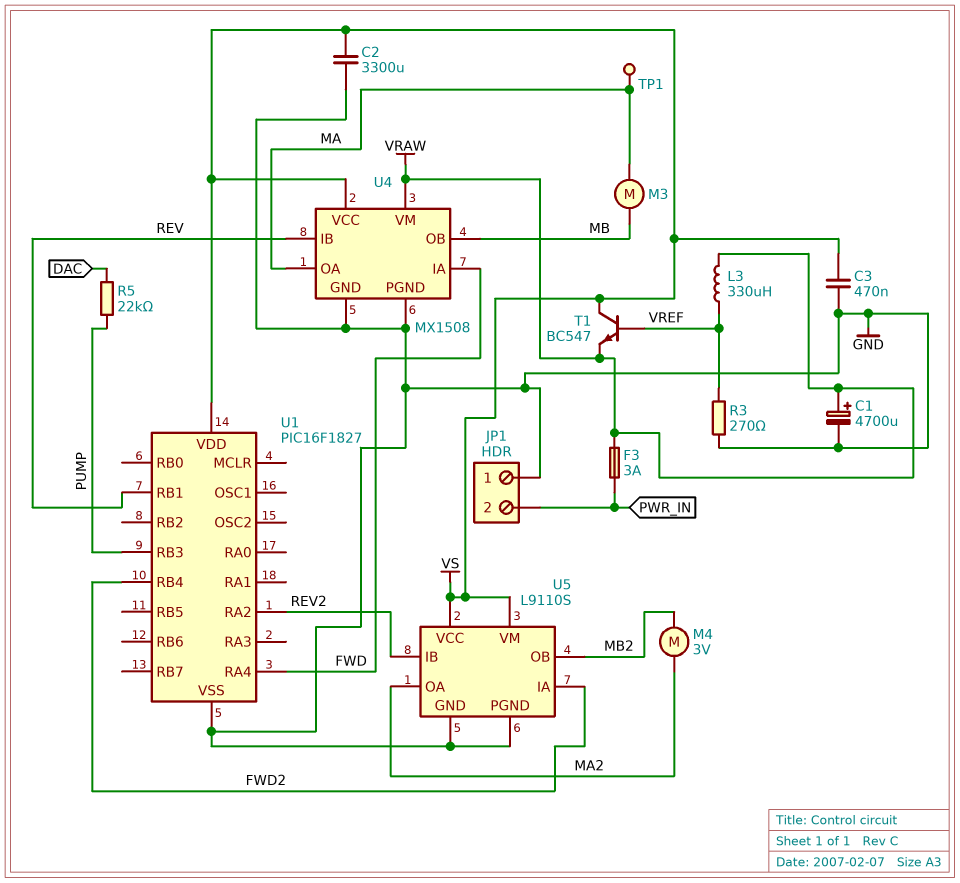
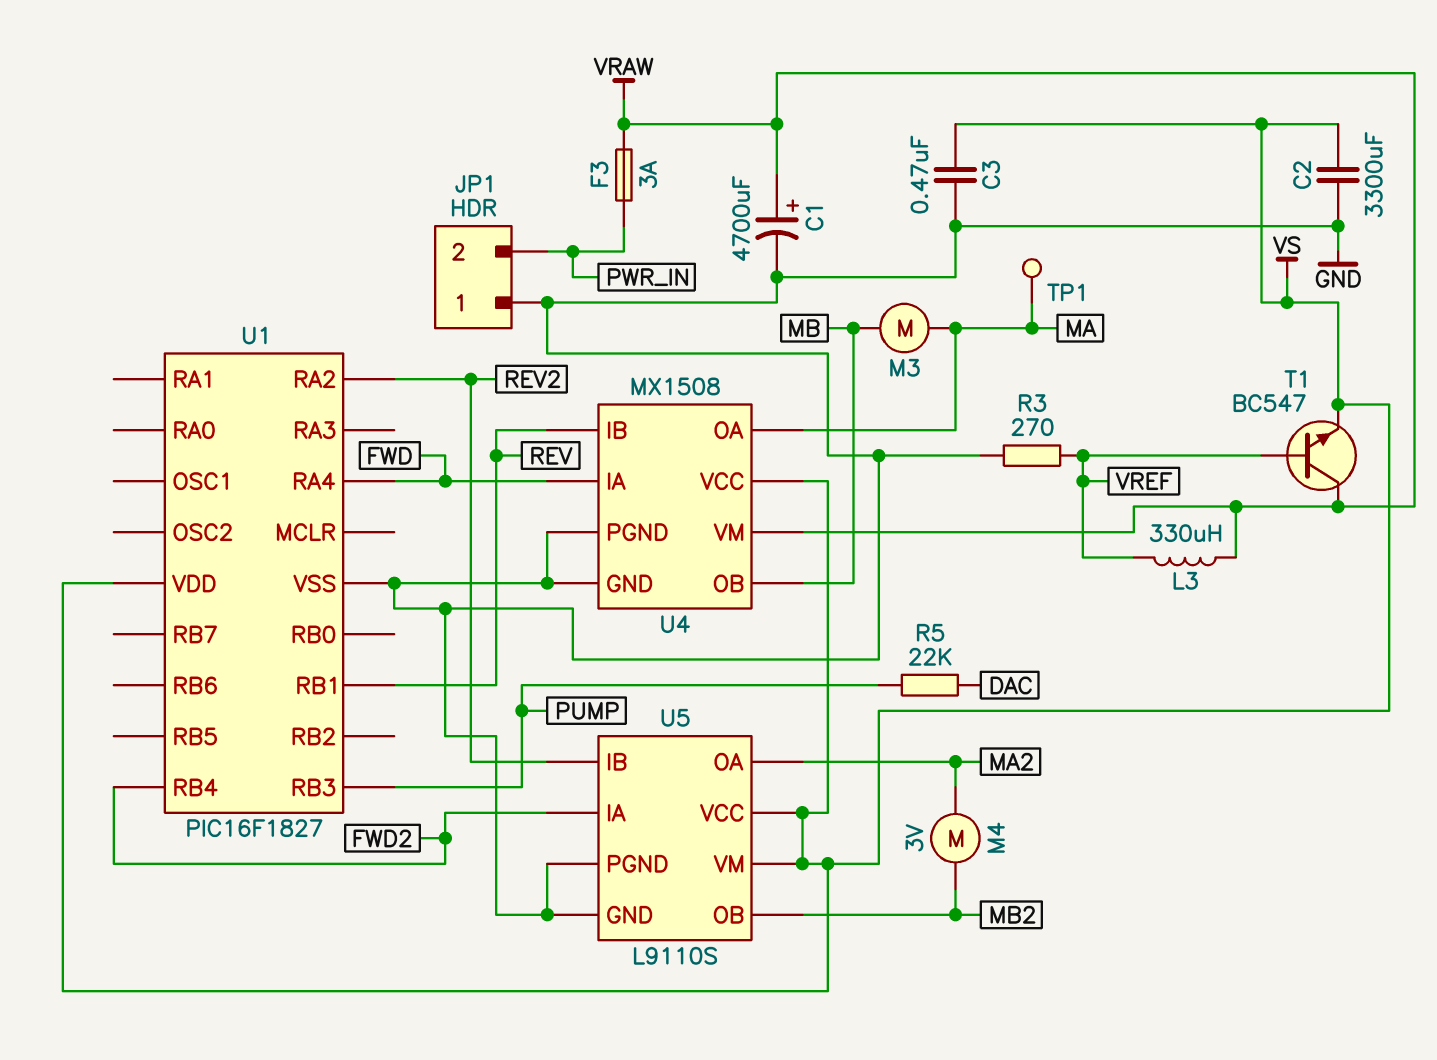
T1: NPN BC547 (B VREF, C VS, E VRAW) -> NPN BC547 (B VREF, C VRAW, E VS)

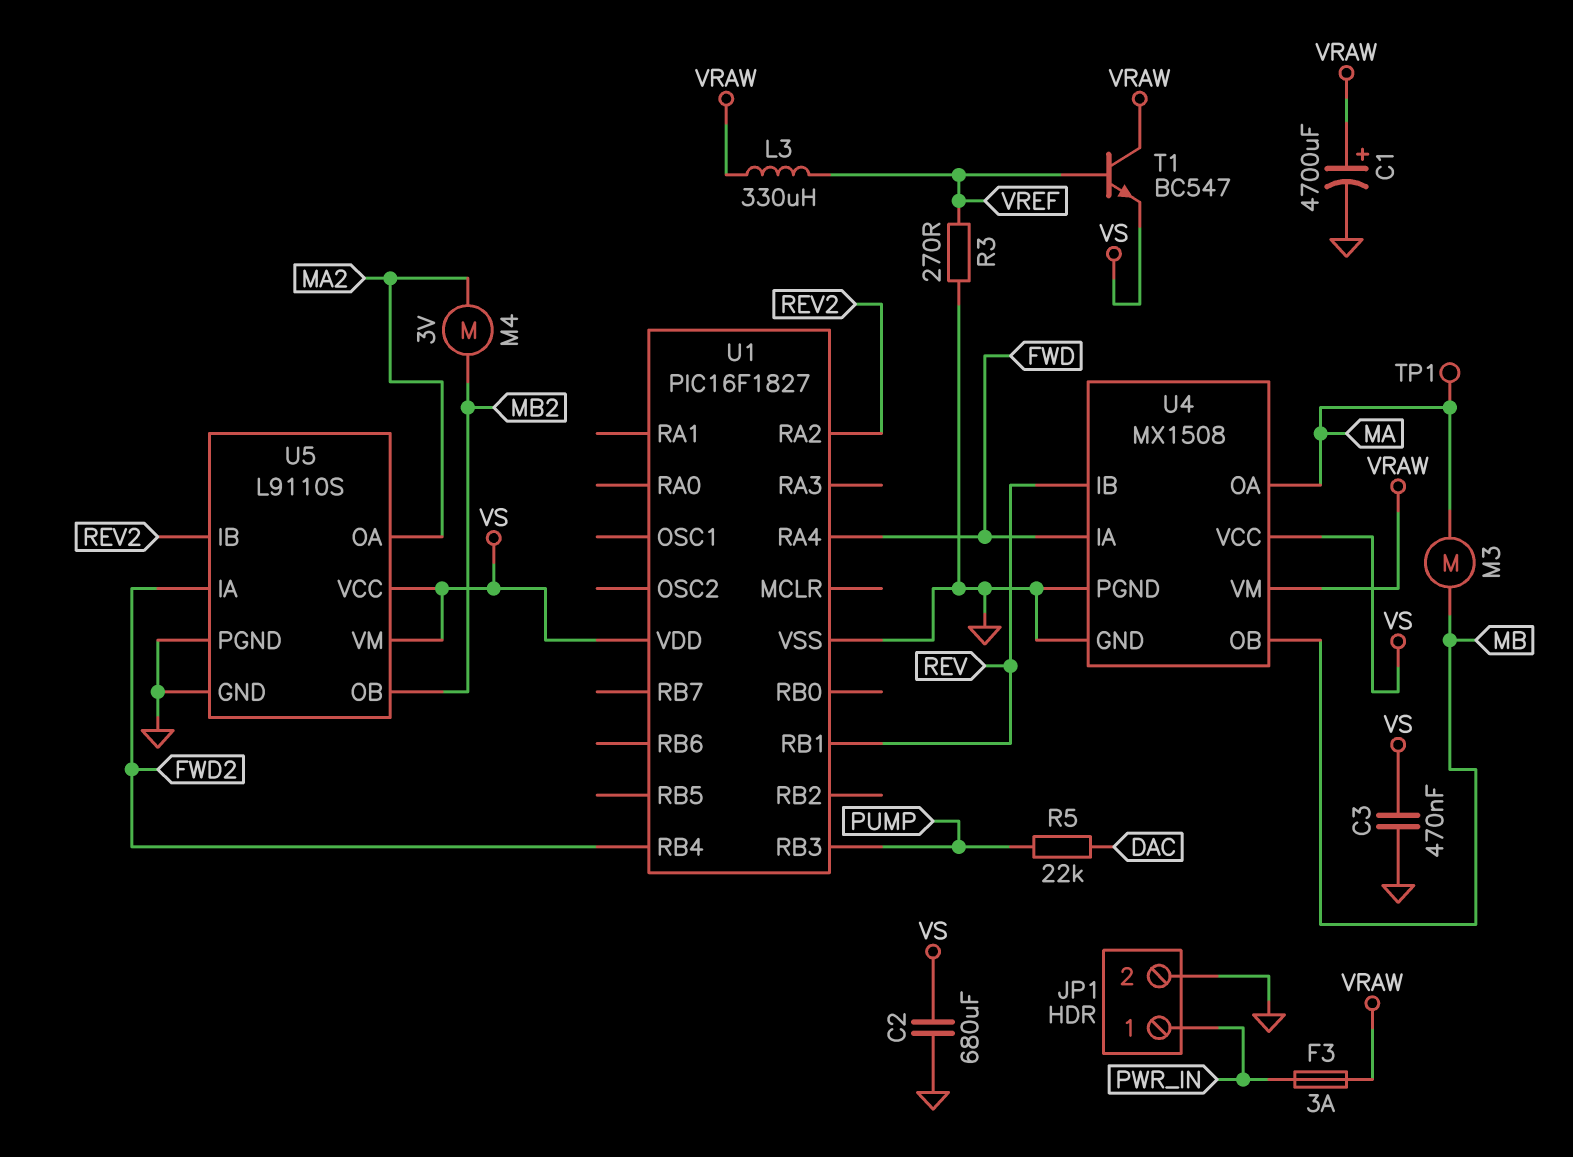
C2: 3300uF (GND, VS) -> 680uF (GND, VS)
JP1 pin 1: GND -> PWR_IN
JP1 pin 2: PWR_IN -> GND

